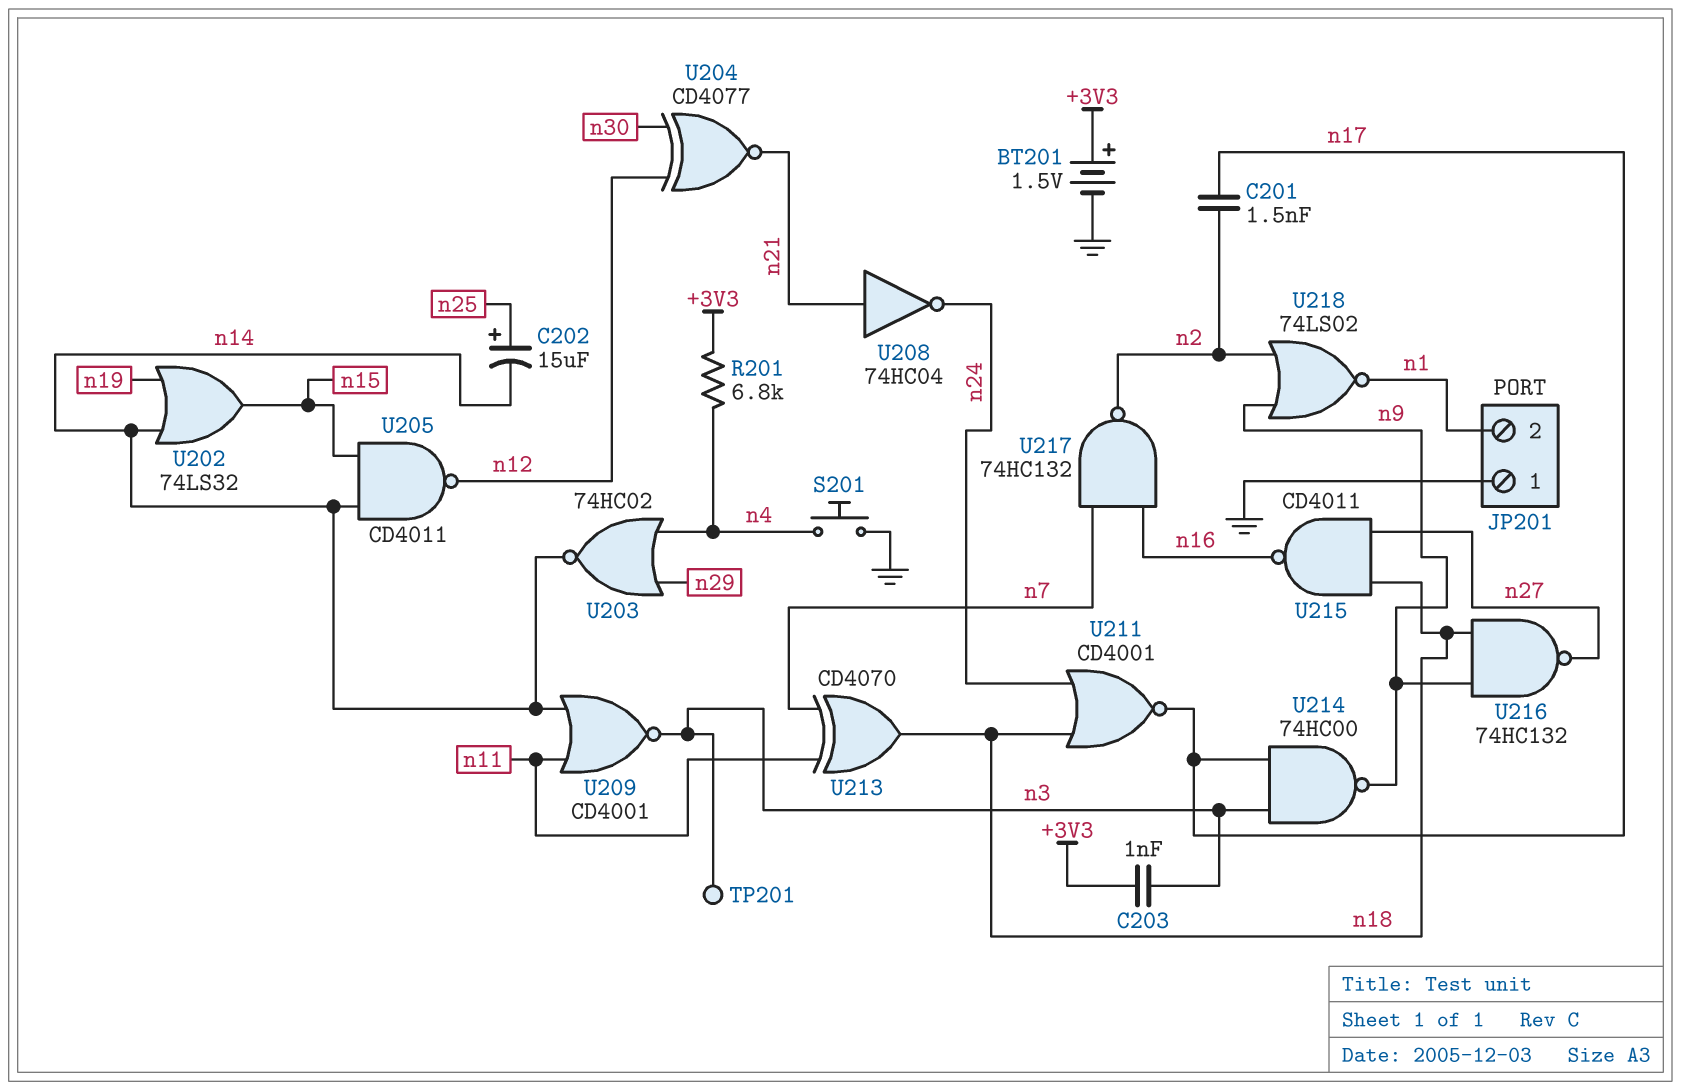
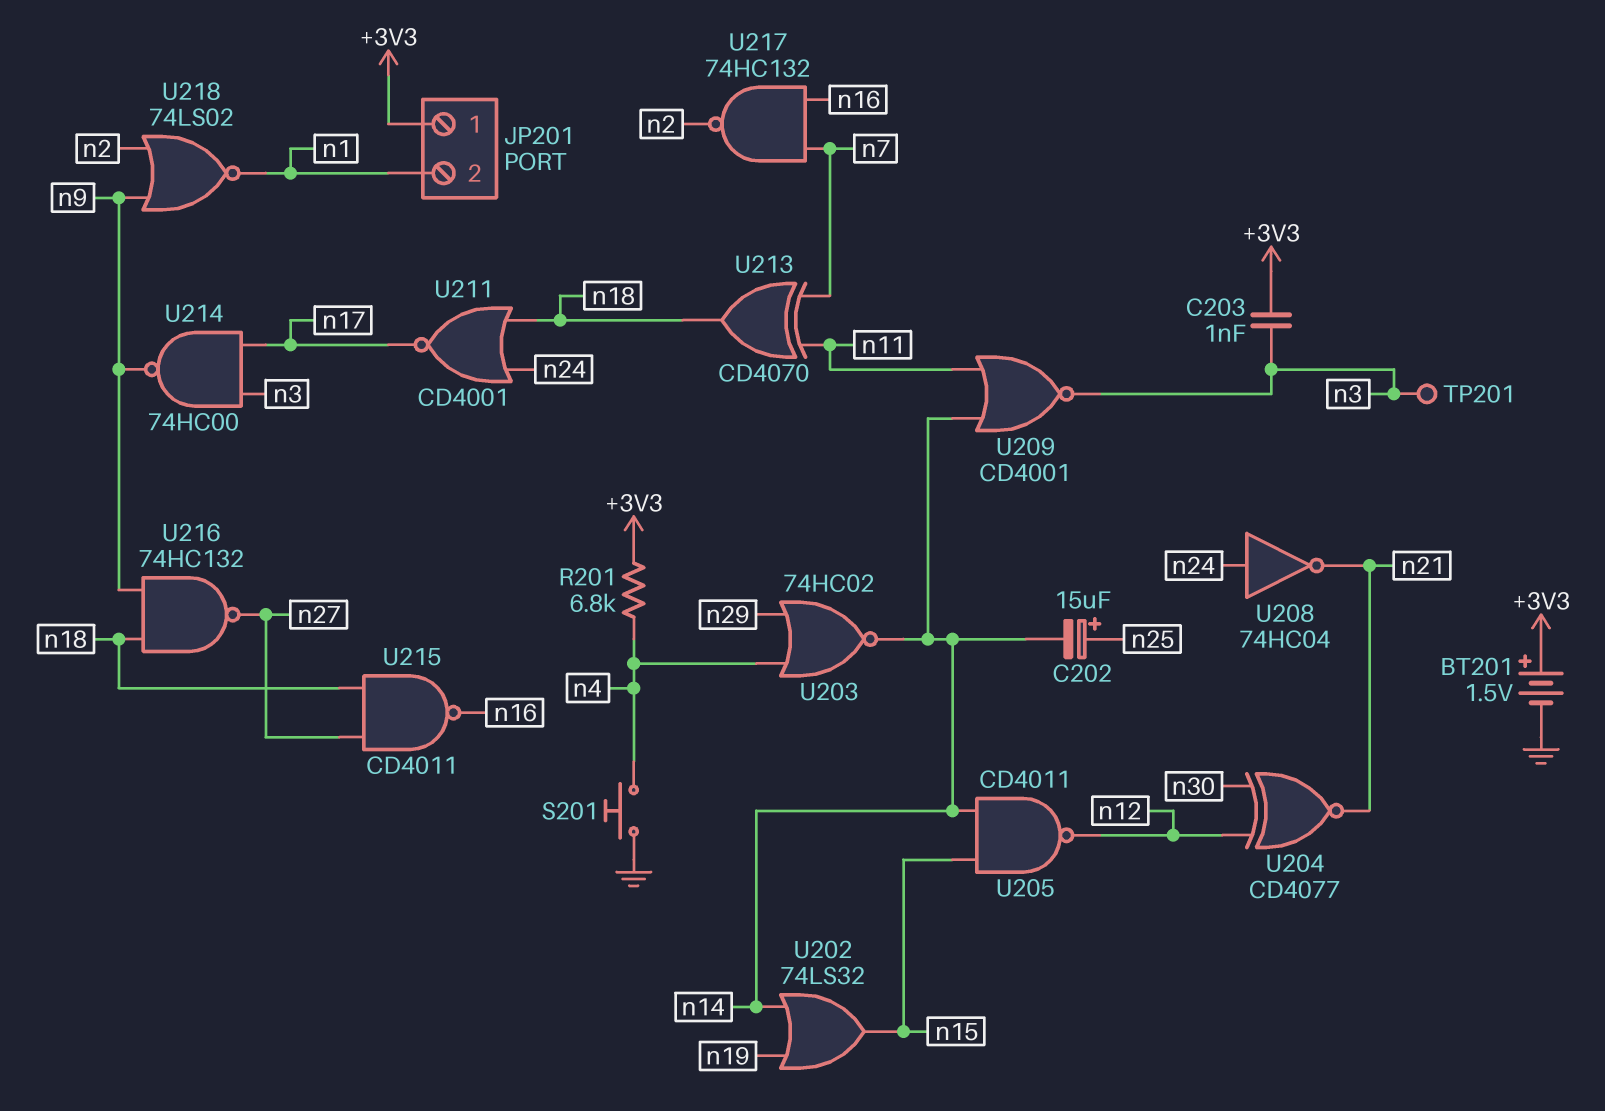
C201: 1.5nF (n2, n17) -> none
JP201 pin 1: GND -> +3V3
U208: NOT 74HC04 (in n21, out n24) -> NOT 74HC04 (in n24, out n21)

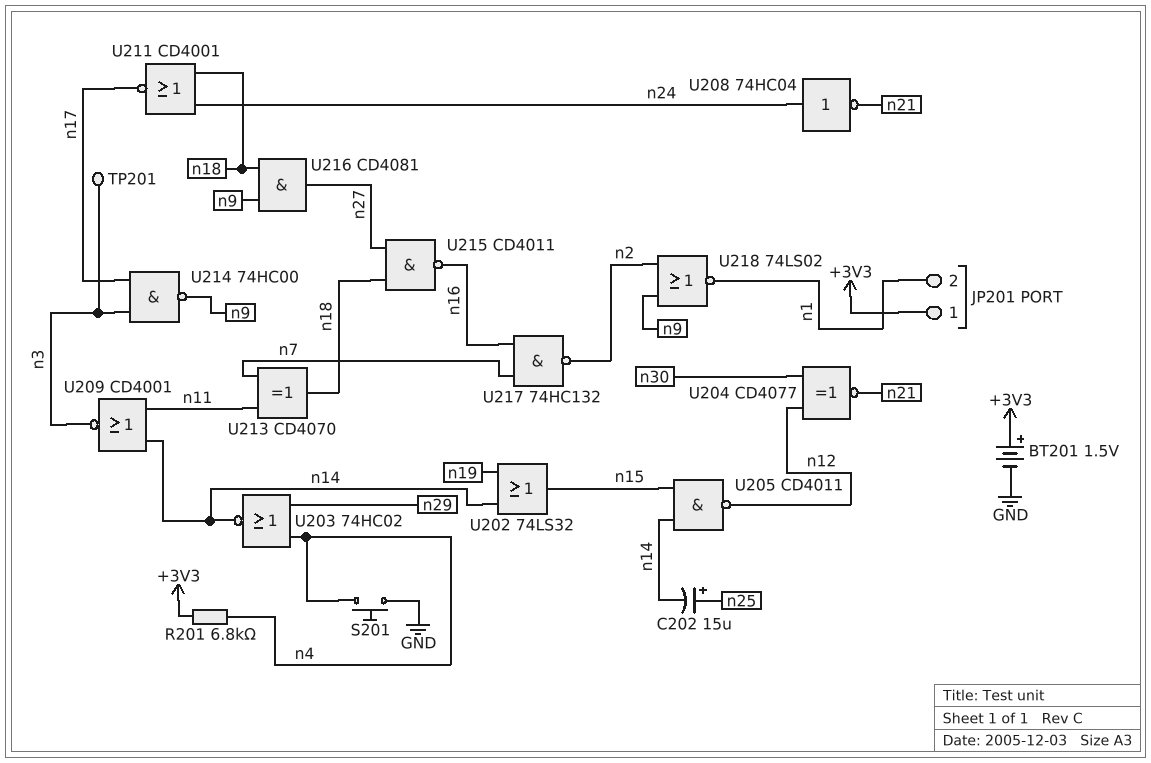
C203: 1nF (+3V3, n3) -> none
U216: NAND 74HC132 (in n9, in n18, out n27) -> AND CD4081 (in n9, in n18, out n27)

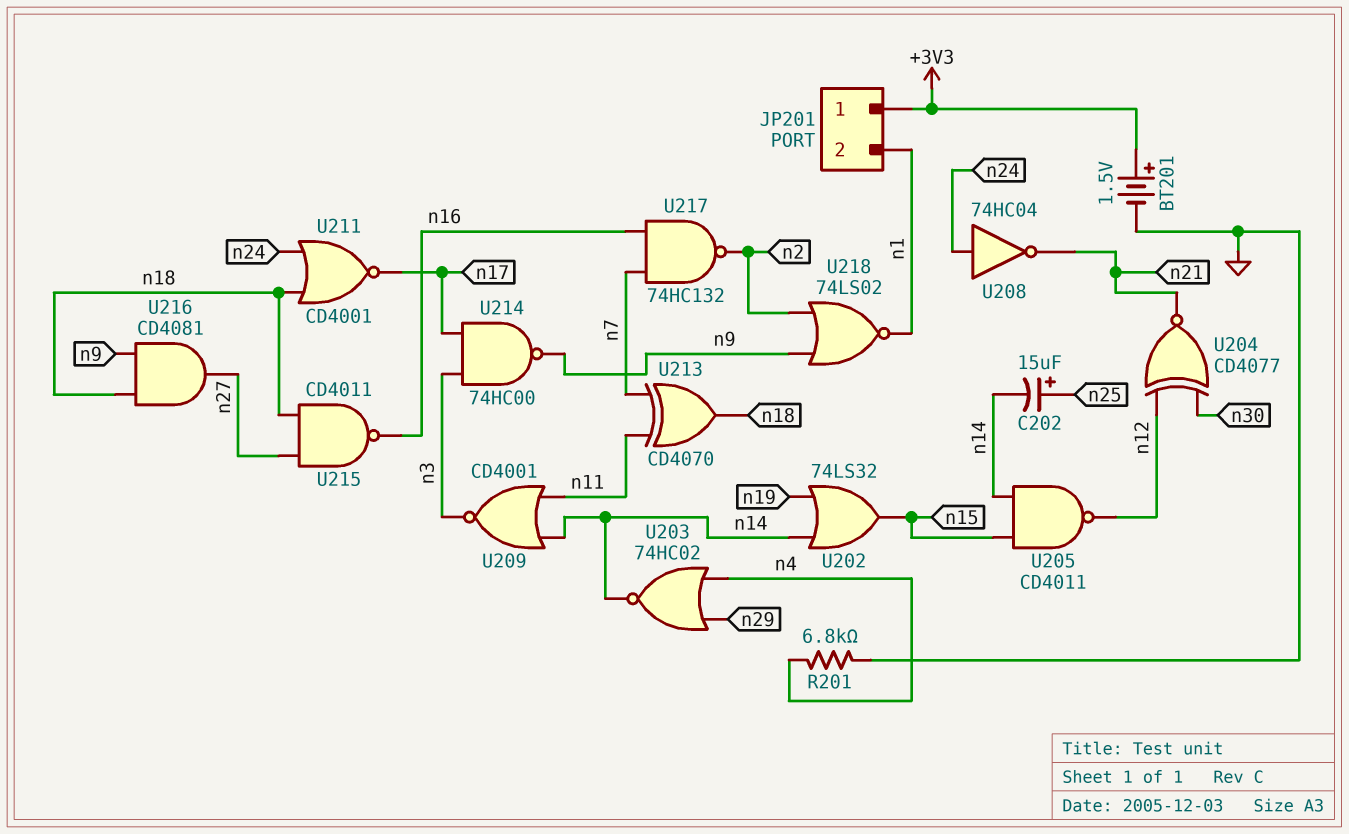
R201: 6.8k (+3V3, n4) -> 6.8k (GND, n4)
S201: button (GND, n4) -> none
TP201: test point (n3) -> none

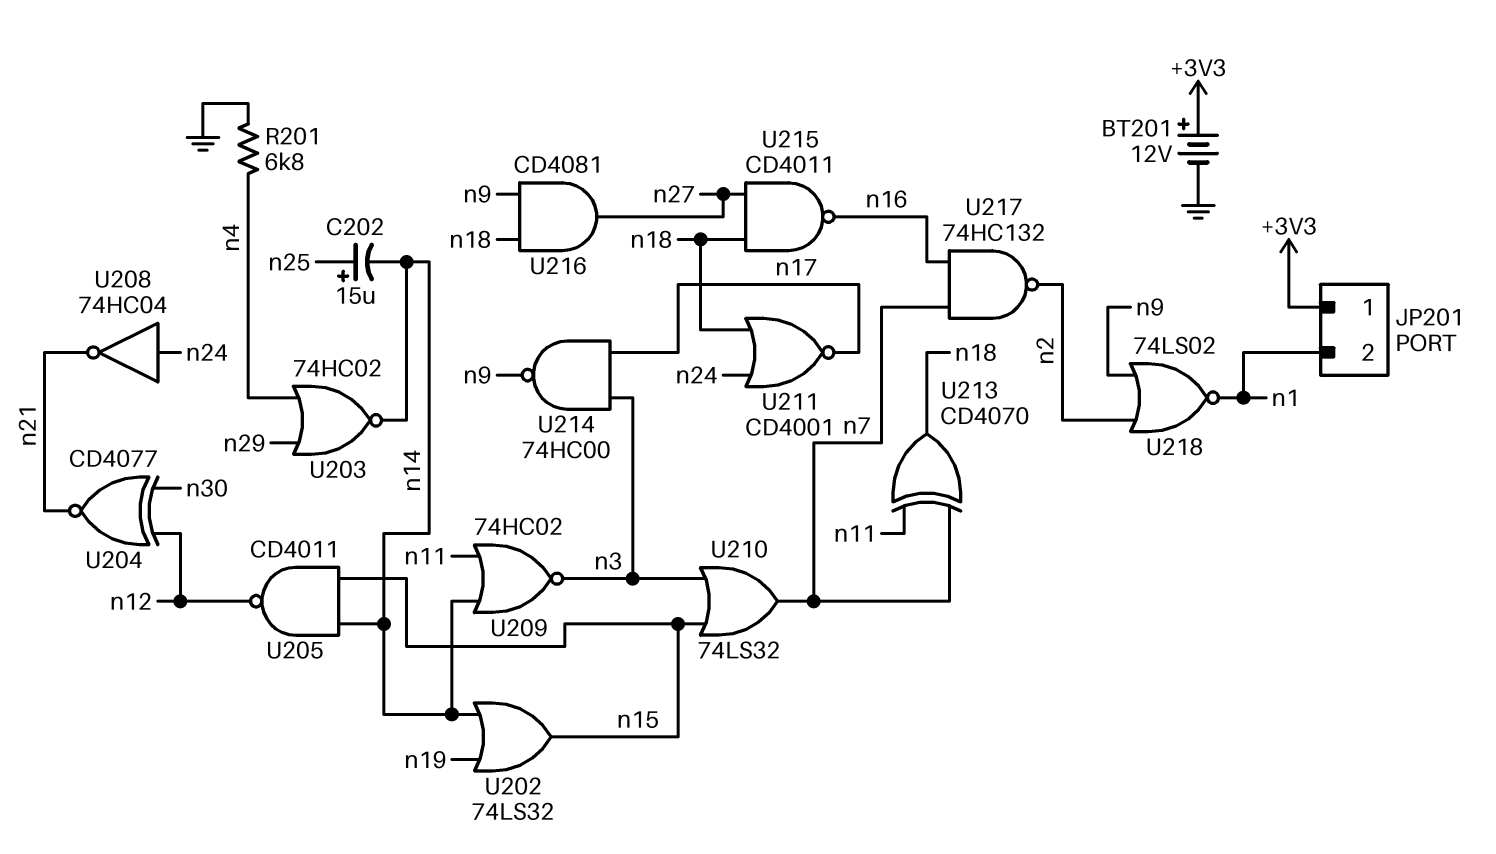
BT201: 1.5V (plus +3V3, minus GND) -> 12V (plus +3V3, minus GND)
U209: NOR CD4001 (in n11, in n14, out n3) -> NOR 74HC02 (in n11, in n14, out n3)
U210: none -> OR 74LS32 (in n3, in n15, out n7)

